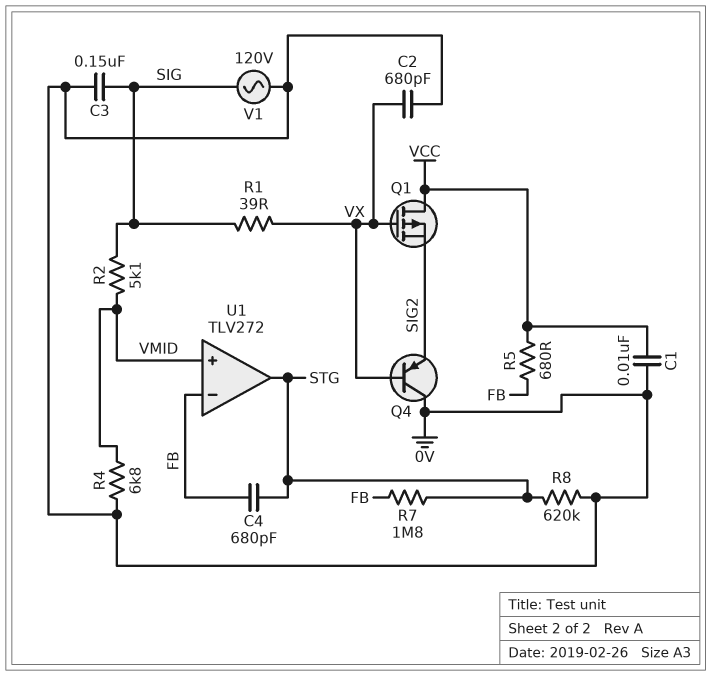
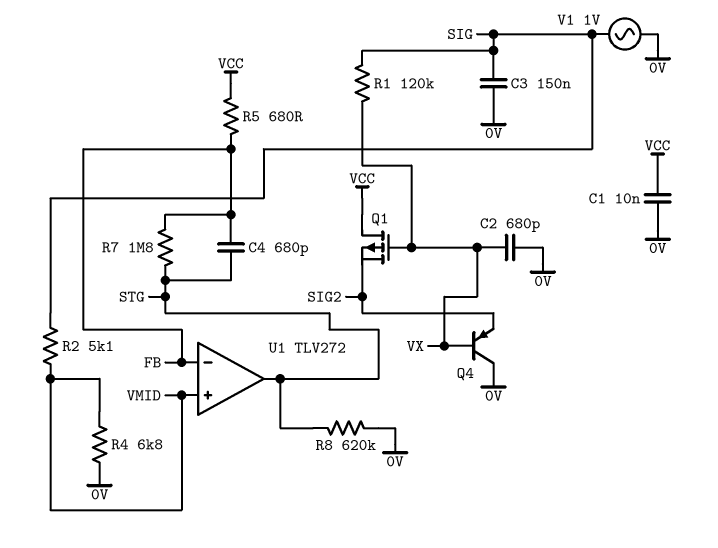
R1: 39 (SIG, VX) -> 120k (SIG, VX)
V1: AC 120V (0V, SIG) -> AC 1V (0V, SIG)

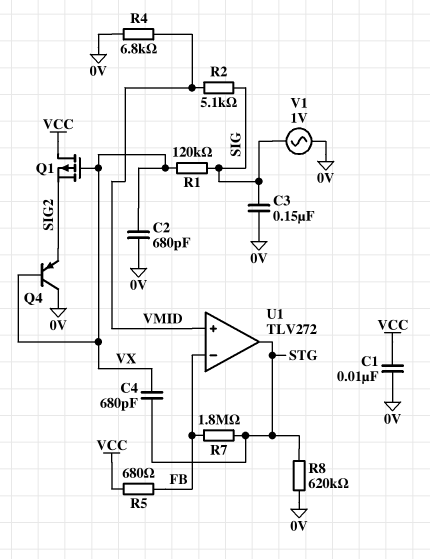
C4: 680pF (FB, STG) -> 680pF (STG, VX)

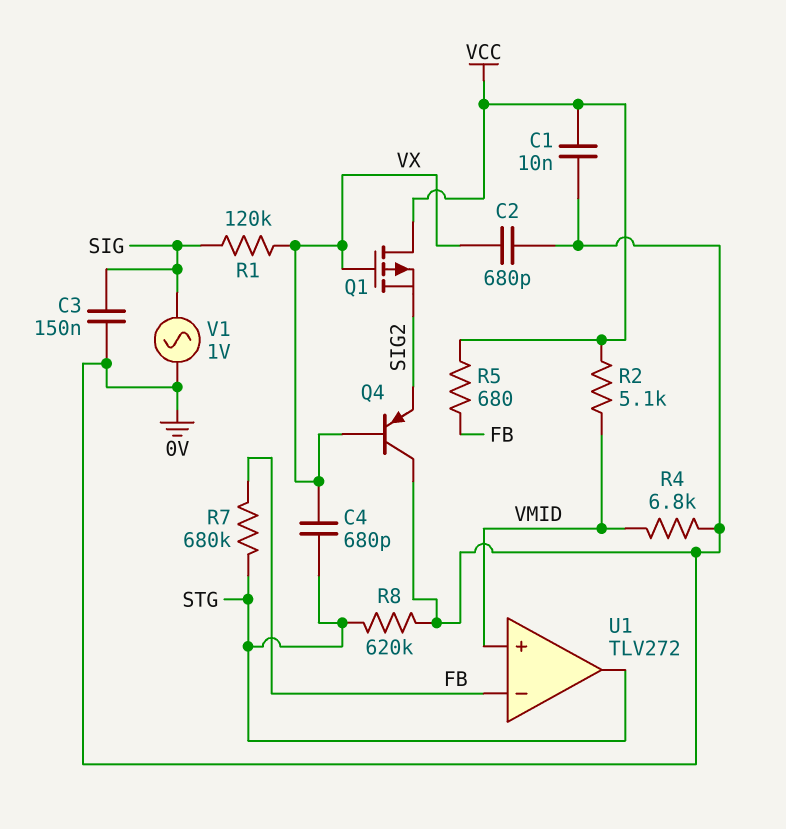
R2: 5.1k (SIG, VMID) -> 5.1k (VCC, VMID)
R7: 1.8M (FB, STG) -> 680k (FB, STG)

